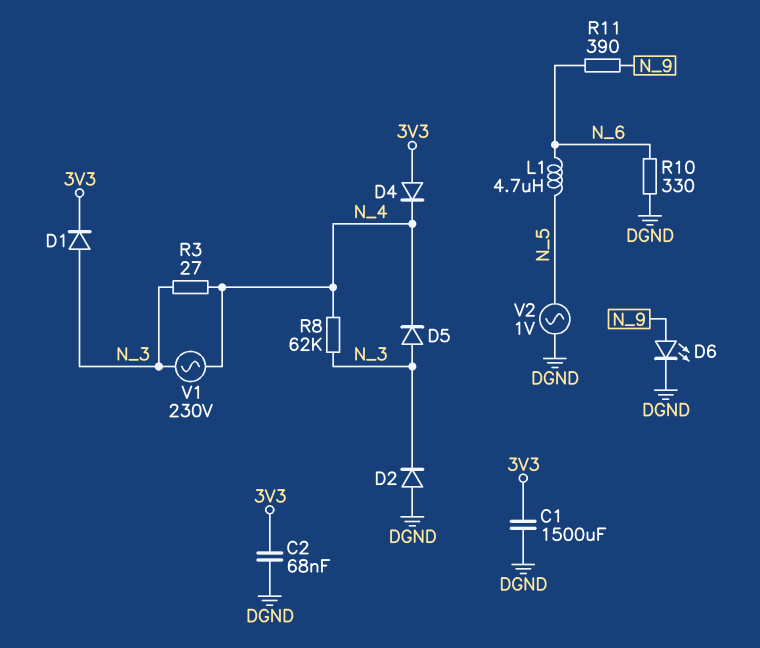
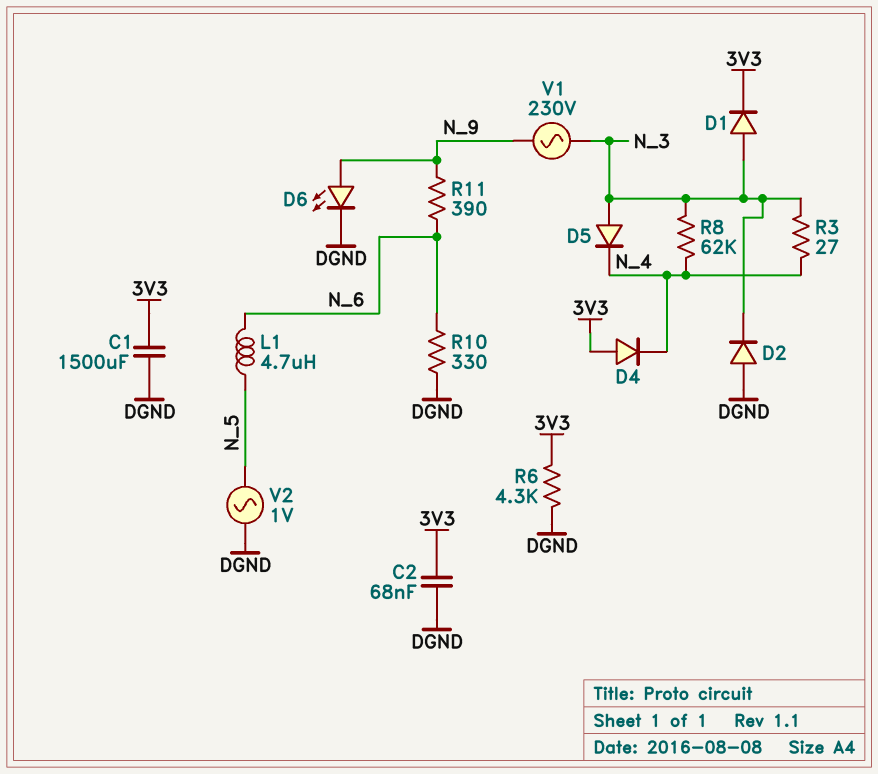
R6: none -> 4.3k (3V3, DGND)
V1: AC 230V (N_3, N_4) -> AC 230V (N_3, N_9)

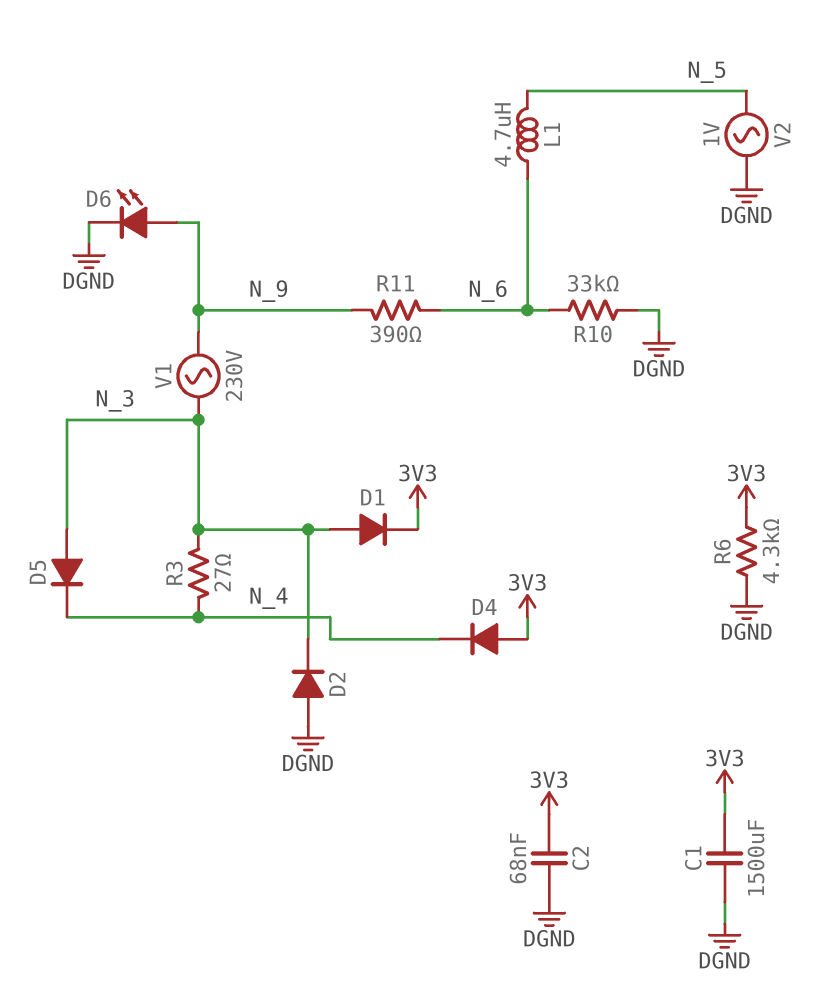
R8: 62k (N_3, N_4) -> none
R10: 330 (DGND, N_6) -> 33k (DGND, N_6)

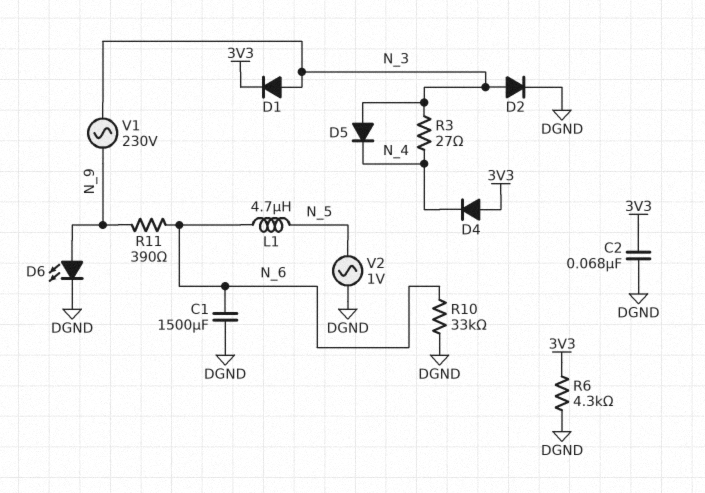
C1: 1500uF (3V3, DGND) -> 1500uF (DGND, N_6)
D2: diode (A DGND, K N_3) -> diode (A N_3, K DGND)

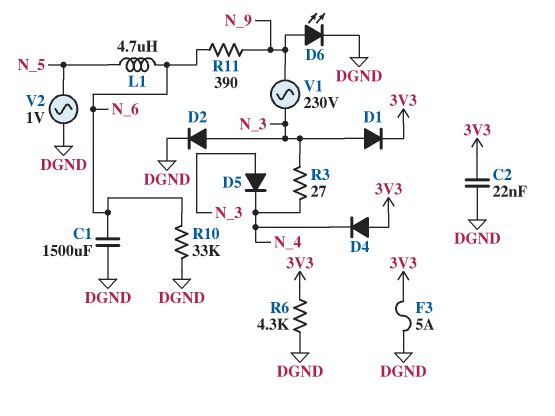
C2: 68nF (3V3, DGND) -> 22nF (3V3, DGND)
F3: none -> 5A (3V3, DGND)

